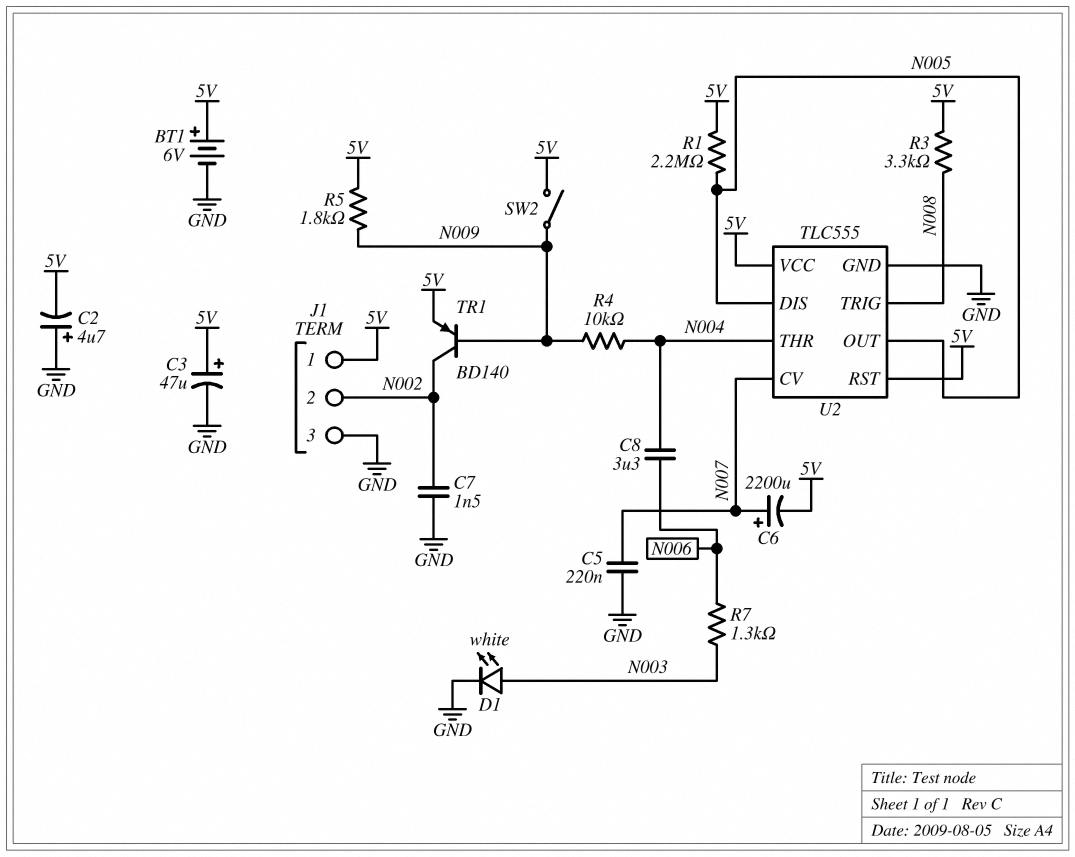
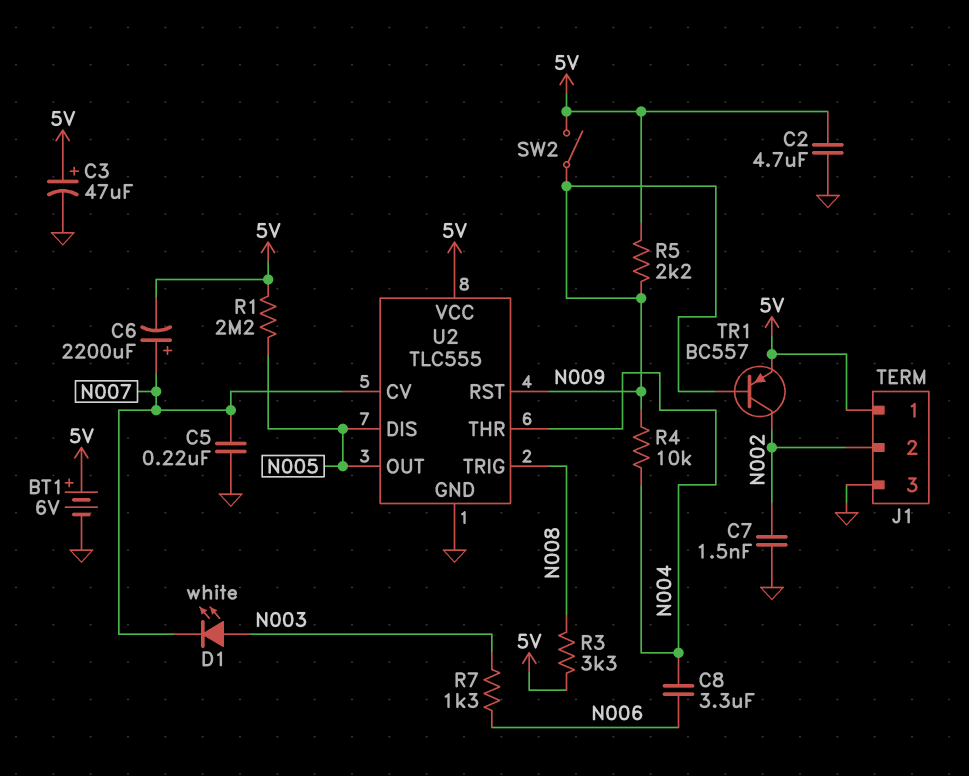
C2: 4.7uF (plus GND, minus 5V) -> 4.7uF (5V, GND)
D1: LED white (A N003, K GND) -> LED white (A N003, K N007)
R5: 1.8k (5V, N009) -> 2.2k (5V, N009)
TR1: PNP BD140 (B N009, C N002, E 5V) -> PNP BC557 (B N009, C N002, E 5V)
U2 pin RST: 5V -> N009

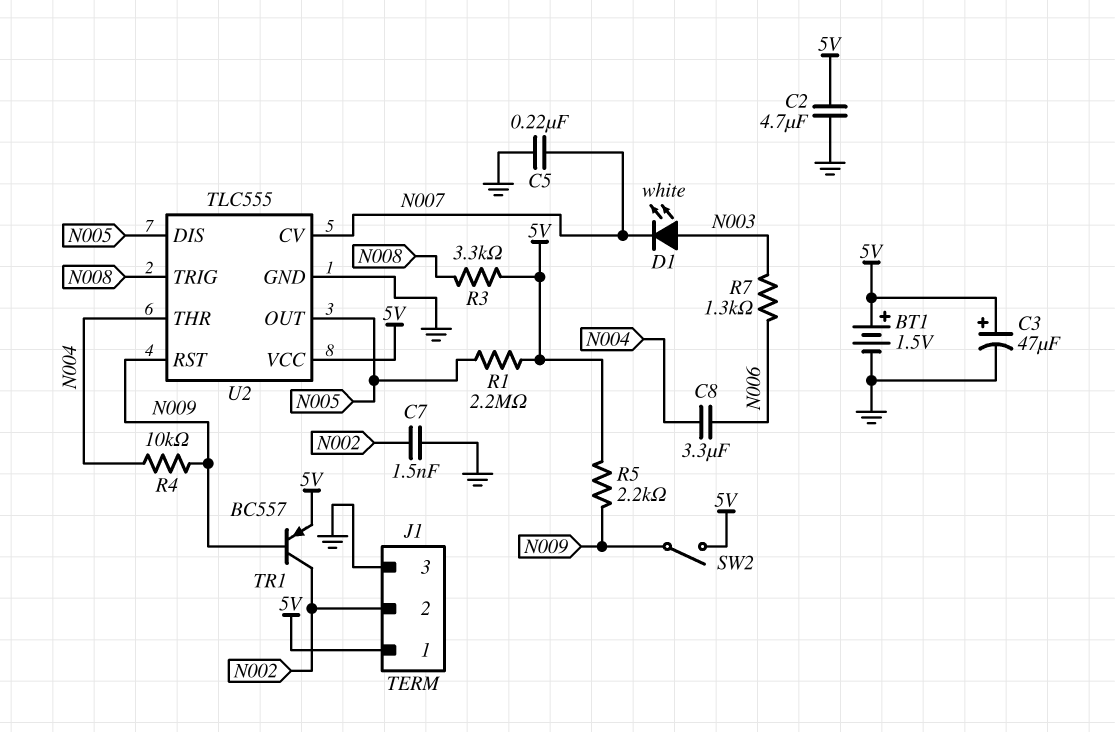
BT1: 6V (plus 5V, minus GND) -> 1.5V (plus 5V, minus GND)
C6: 2200uF (plus N007, minus 5V) -> none

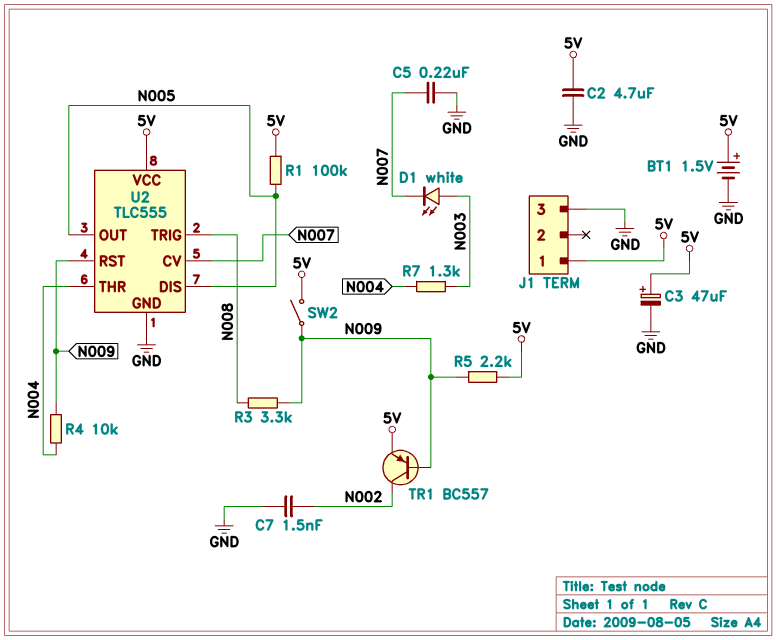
C8: 3.3uF (N004, N006) -> none
J1 pin 2: N002 -> none
R1: 2.2M (5V, N005) -> 100k (5V, N005)
R3: 3.3k (5V, N008) -> 3.3k (N008, N009)
R7: 1.3k (N003, N006) -> 1.3k (N003, N004)

